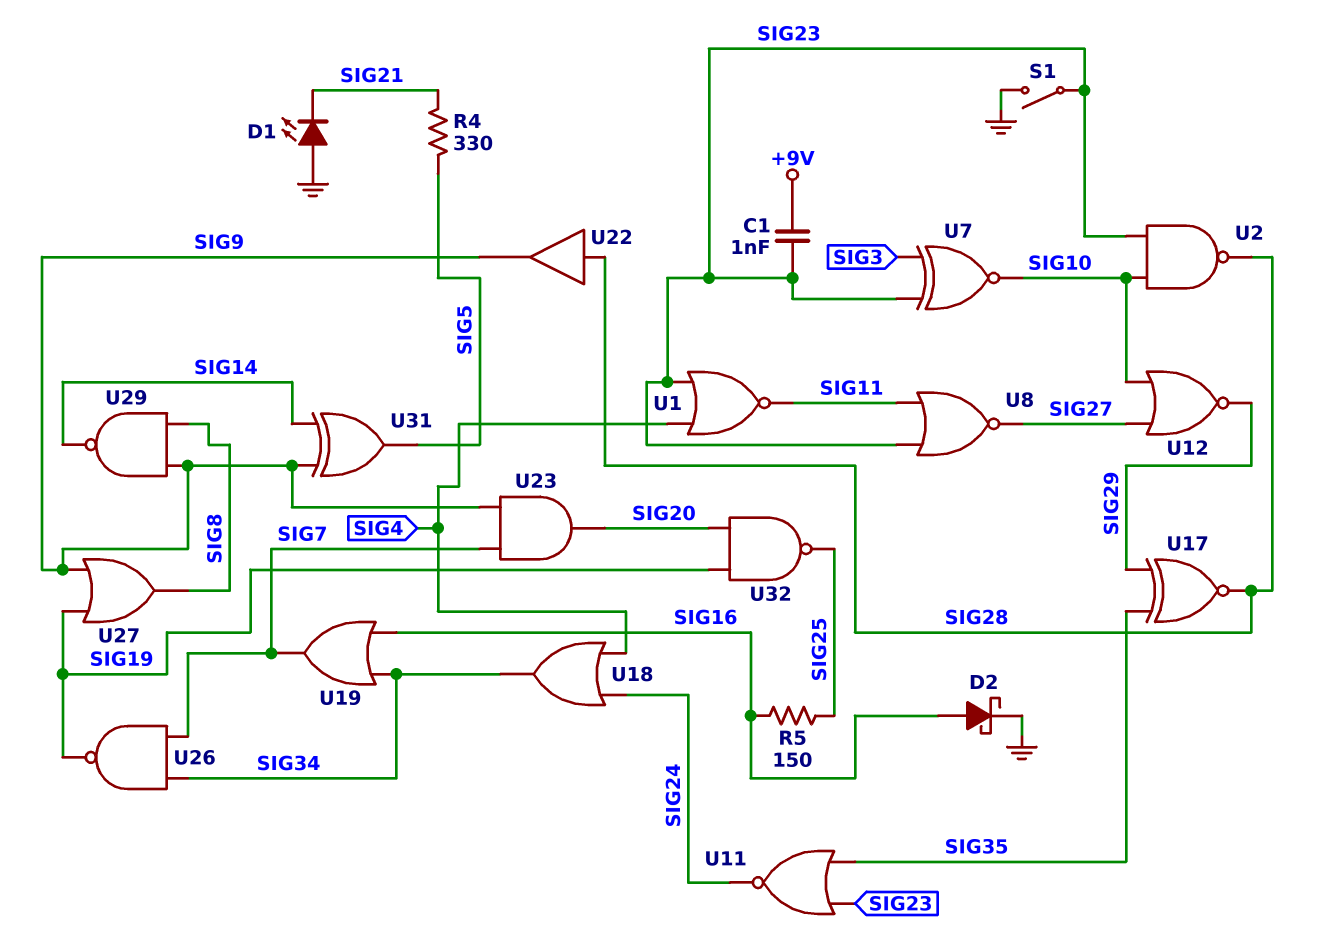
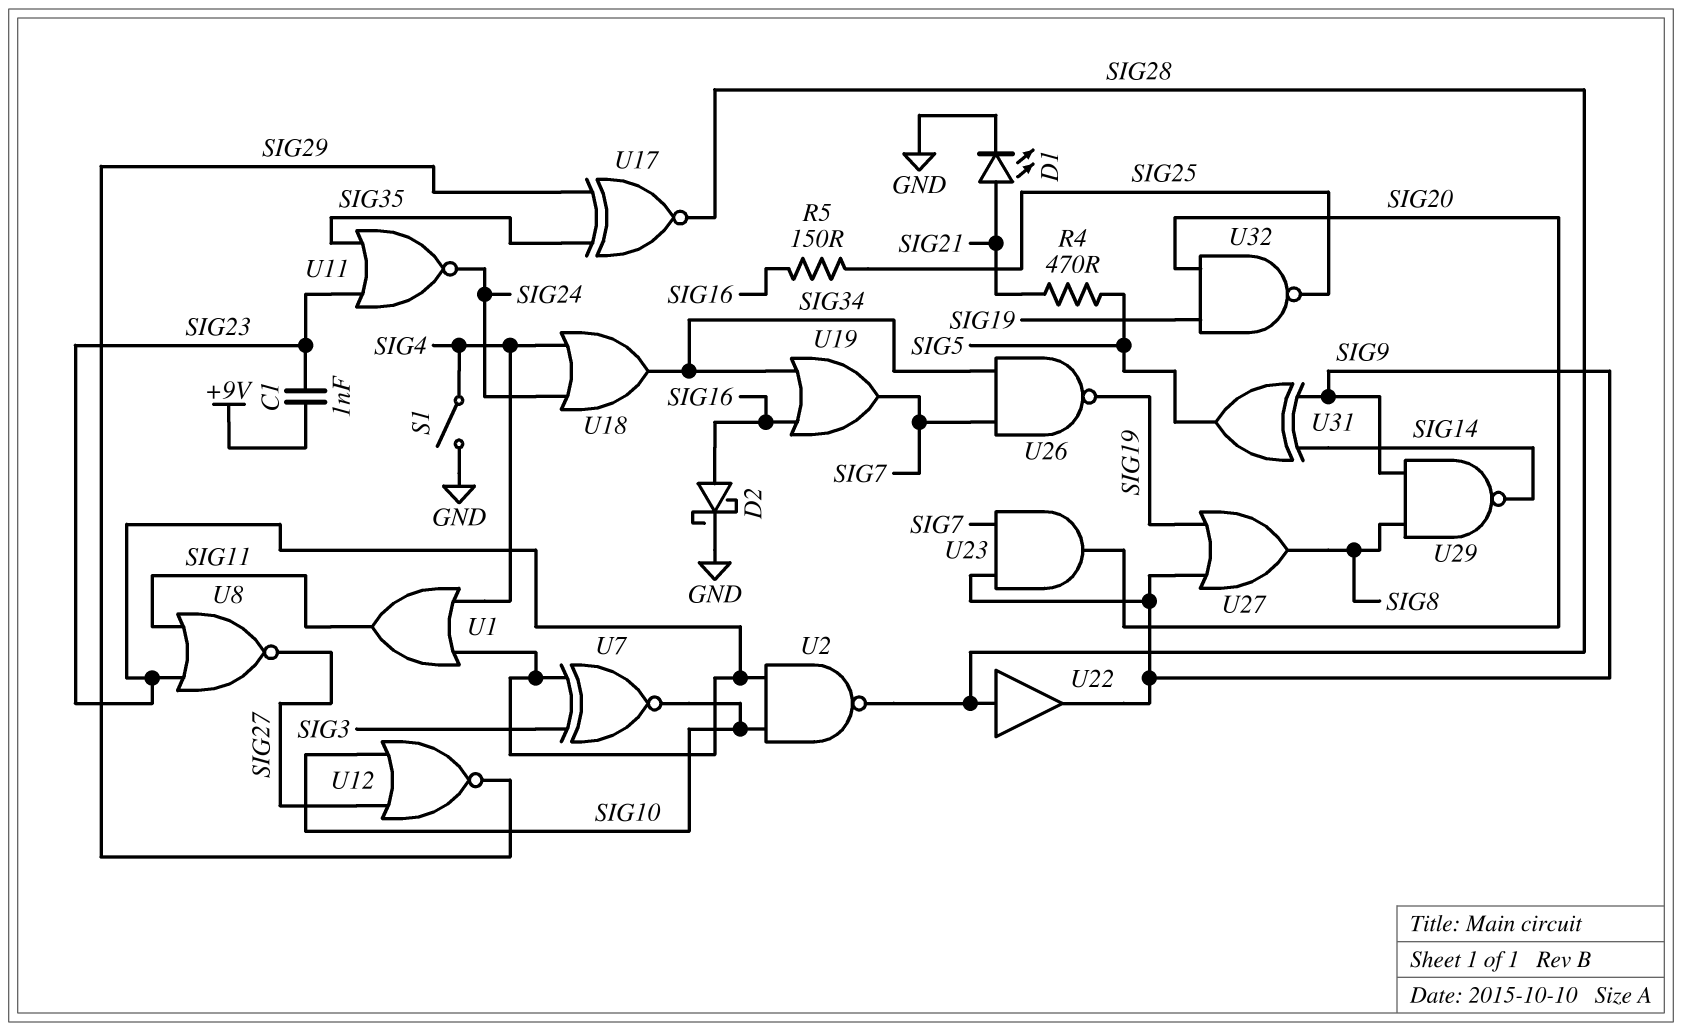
D1: LED (A GND, K SIG21) -> LED (A SIG21, K GND)
R4: 330 (SIG5, SIG21) -> 470 (SIG5, SIG21)
S1: switch (GND, SIG23) -> switch (GND, SIG4)
U1: NOR (in SIG4, in SIG23, out SIG11) -> OR (in SIG4, in SIG23, out SIG11)

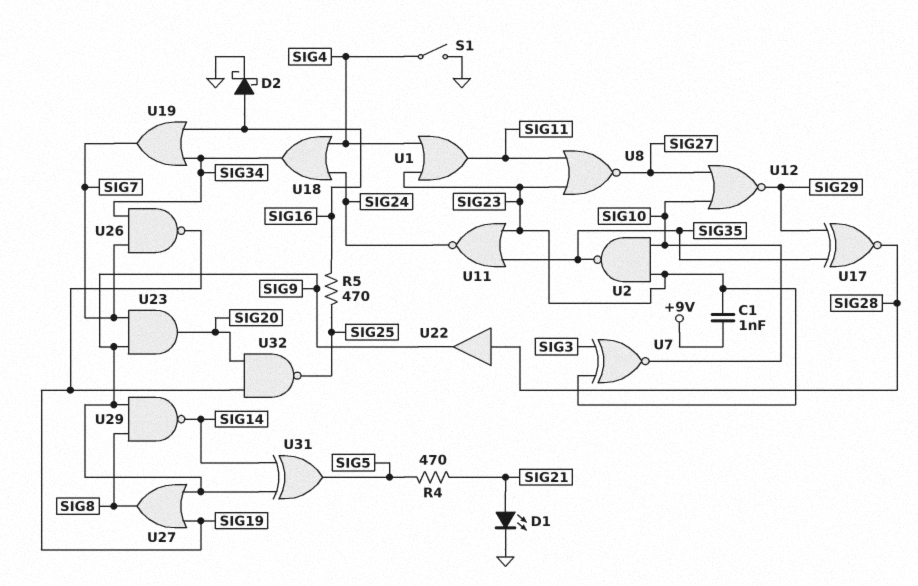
R5: 150 (SIG16, SIG25) -> 470 (SIG16, SIG25)
U2: NAND (in SIG10, in SIG23, out SIG28) -> NAND (in SIG10, in SIG23, out SIG35)

